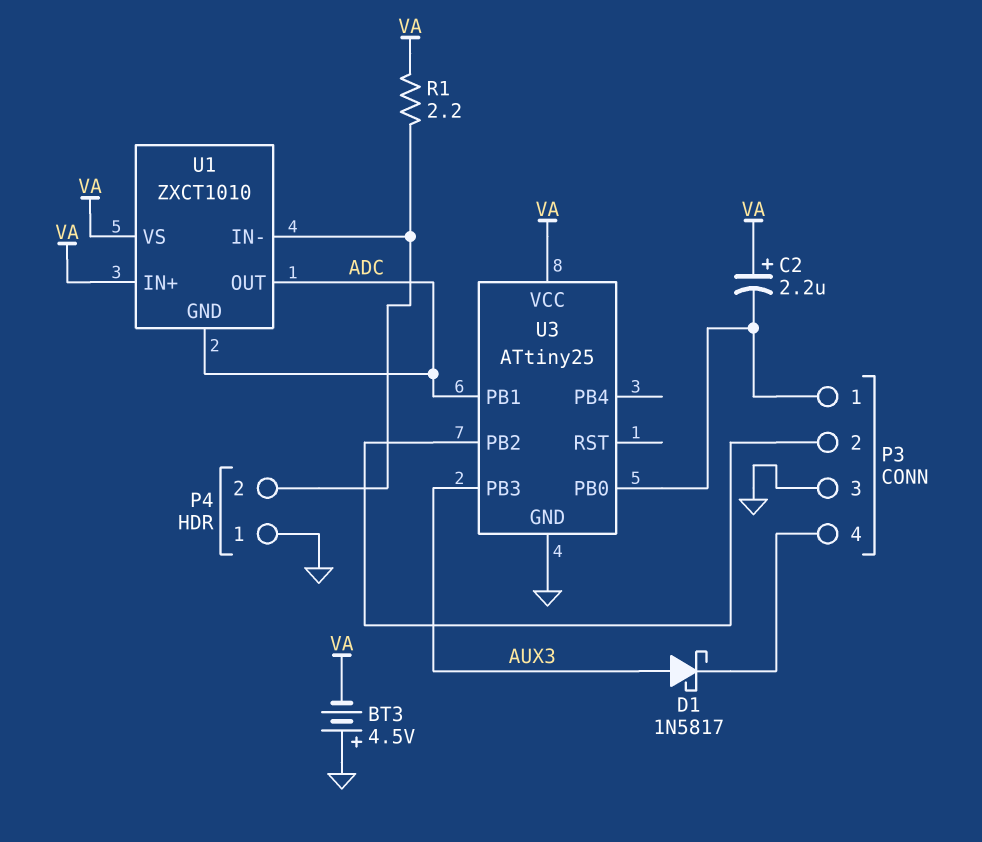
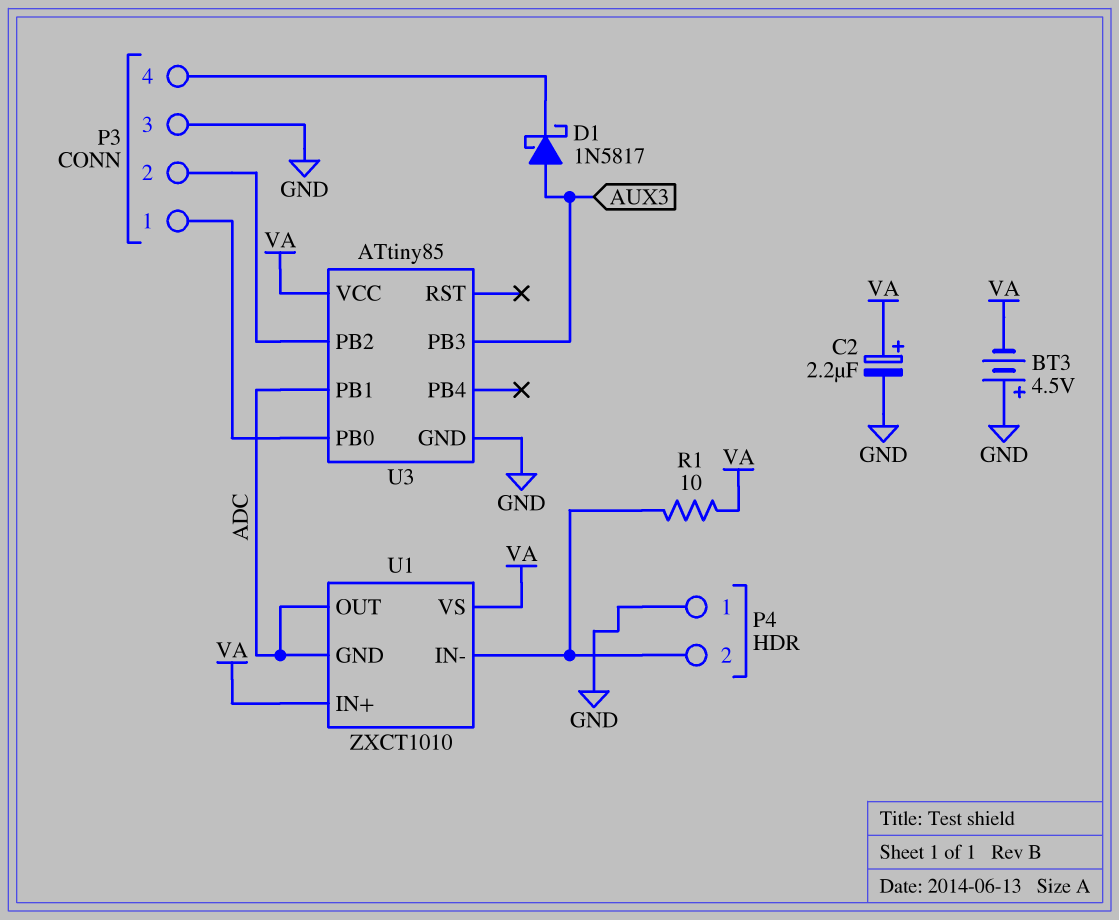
C2: 2.2uF (plus VA, minus P3/1) -> 2.2uF (plus VA, minus GND)
R1: 2.2 (P4/2, VA) -> 10 (P4/2, VA)
U3: ATtiny25 -> ATtiny85

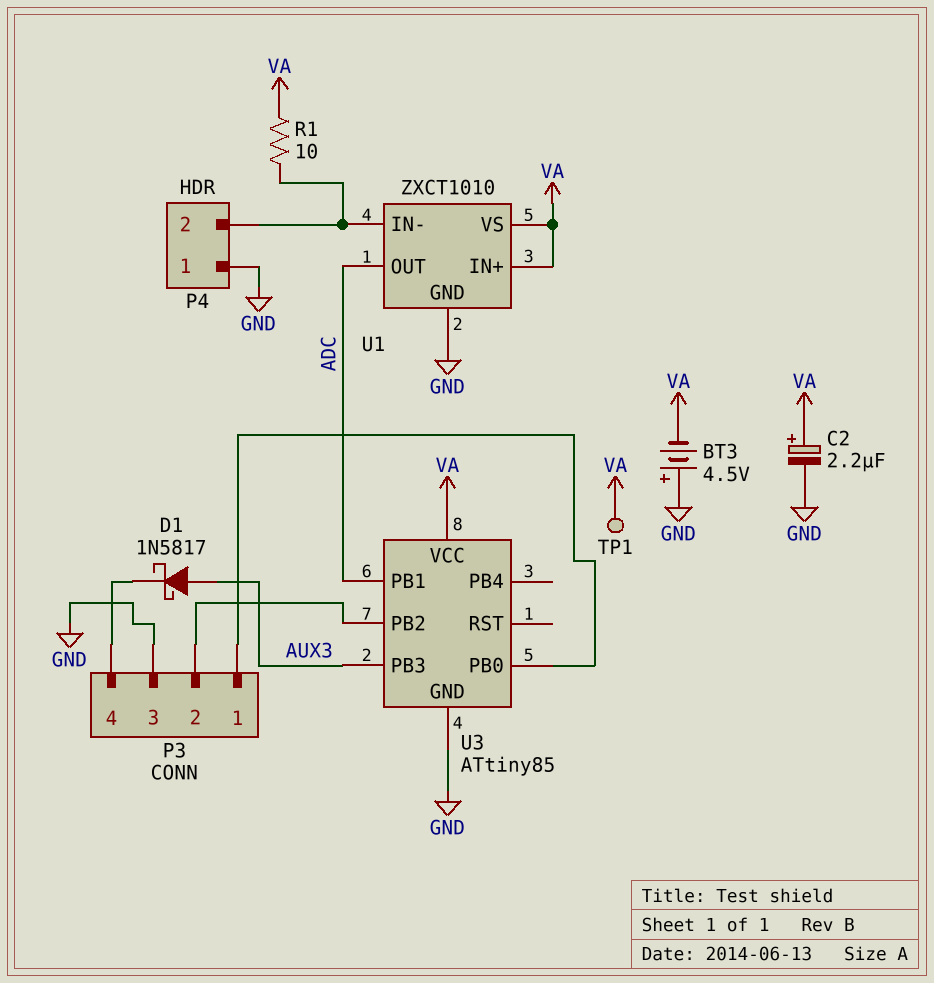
TP1: none -> test point (VA)
U1 pin GND: ADC -> GND

